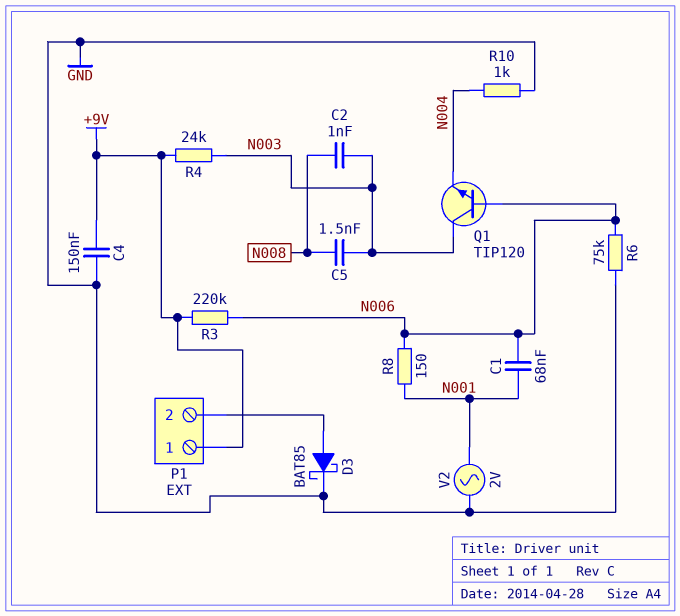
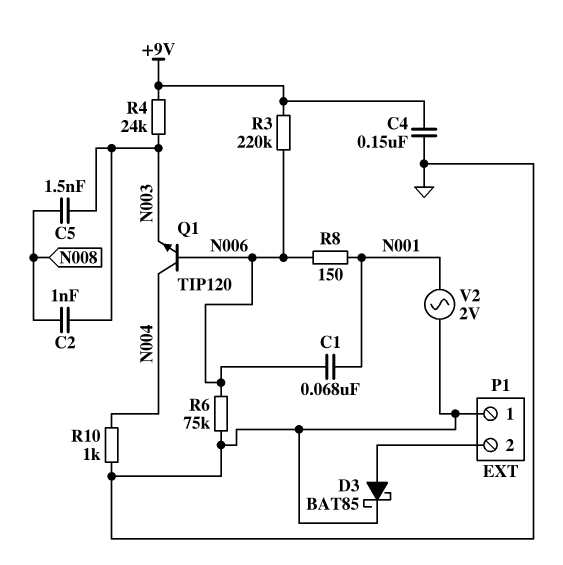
P1 pin 1: +9V -> GND
Q1: NPN TIP120 (B N006, C N003, E N004) -> NPN TIP120 (B N006, C N004, E N003)

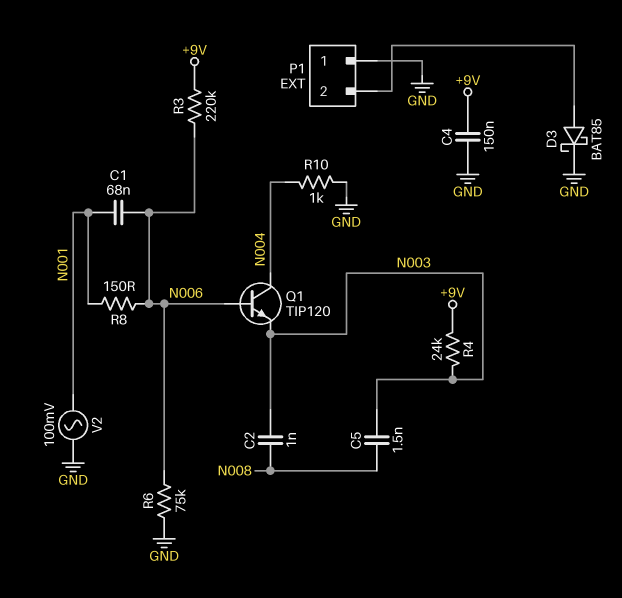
V2: AC 2V (GND, N001) -> AC 100mV (GND, N001)

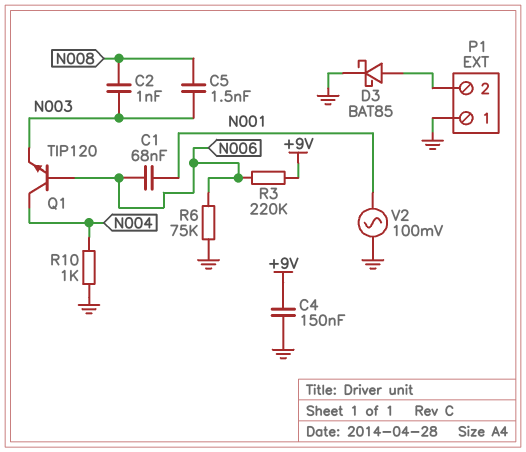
R4: 24k (+9V, N003) -> none
R8: 150 (N001, N006) -> none

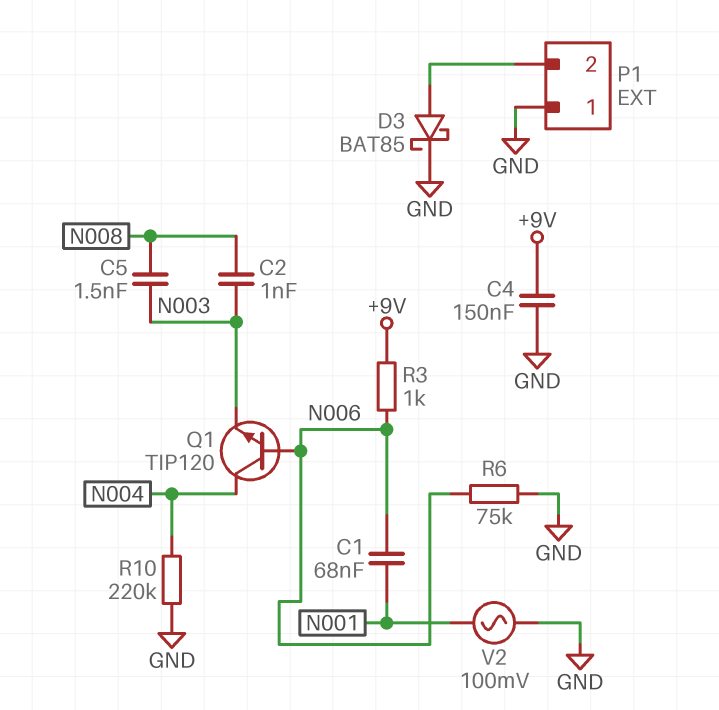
R3: 220k (+9V, N006) -> 1k (+9V, N006)
R10: 1k (GND, N004) -> 220k (GND, N004)

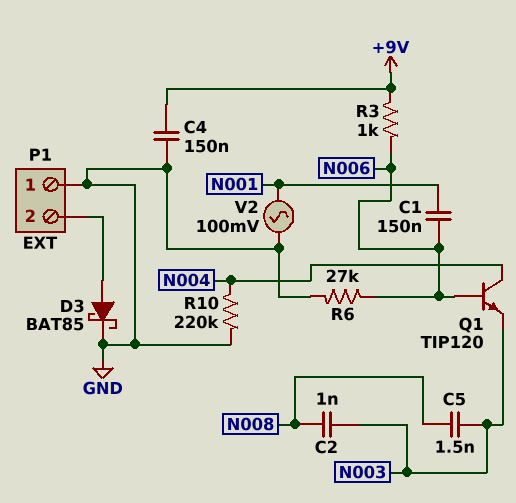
C1: 68nF (N001, N006) -> 150nF (N001, N006)
R6: 75k (GND, N006) -> 27k (GND, N006)

